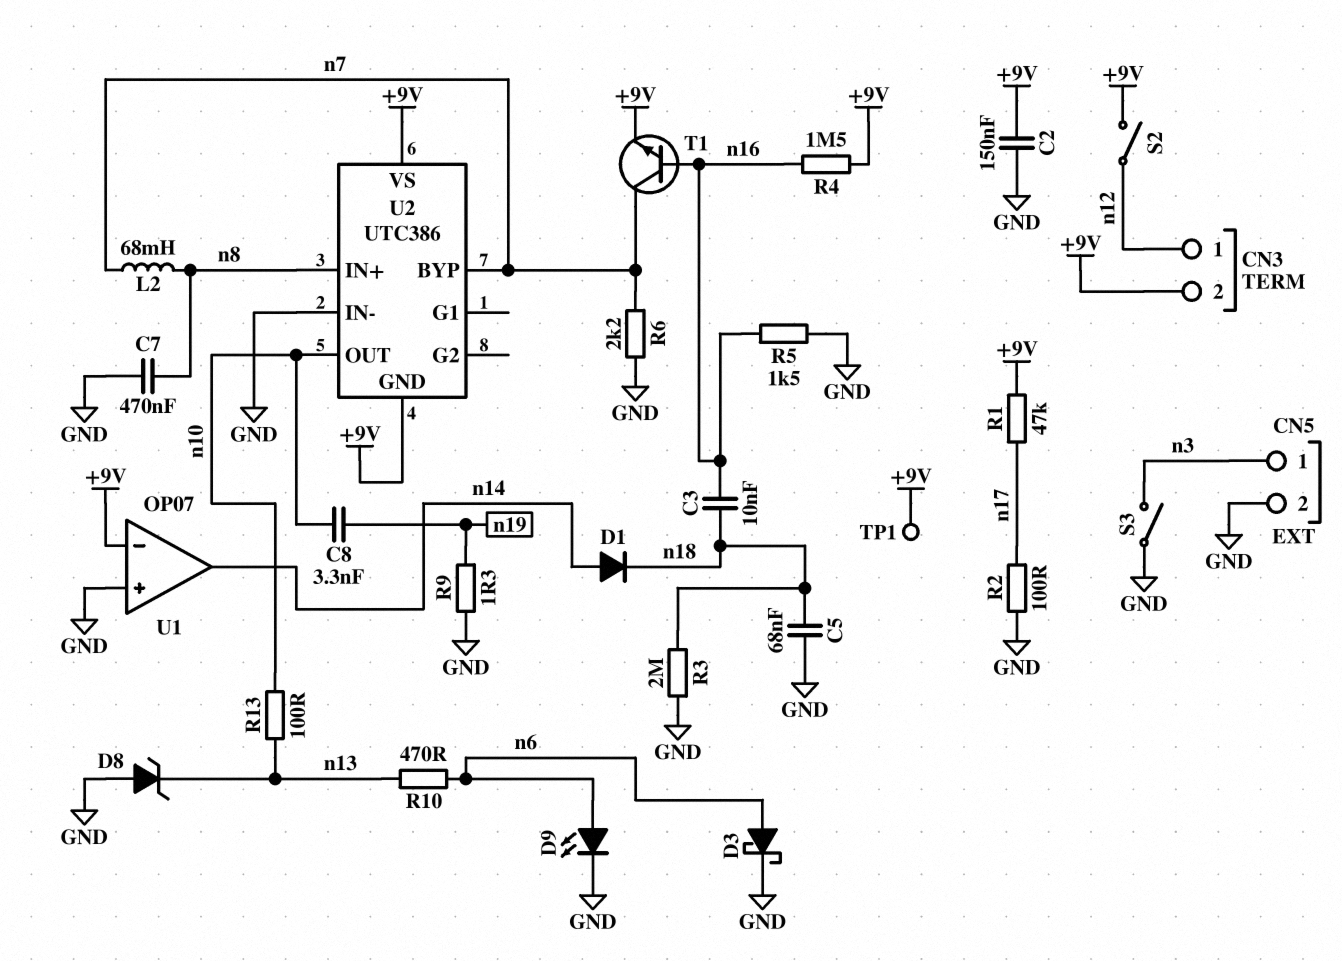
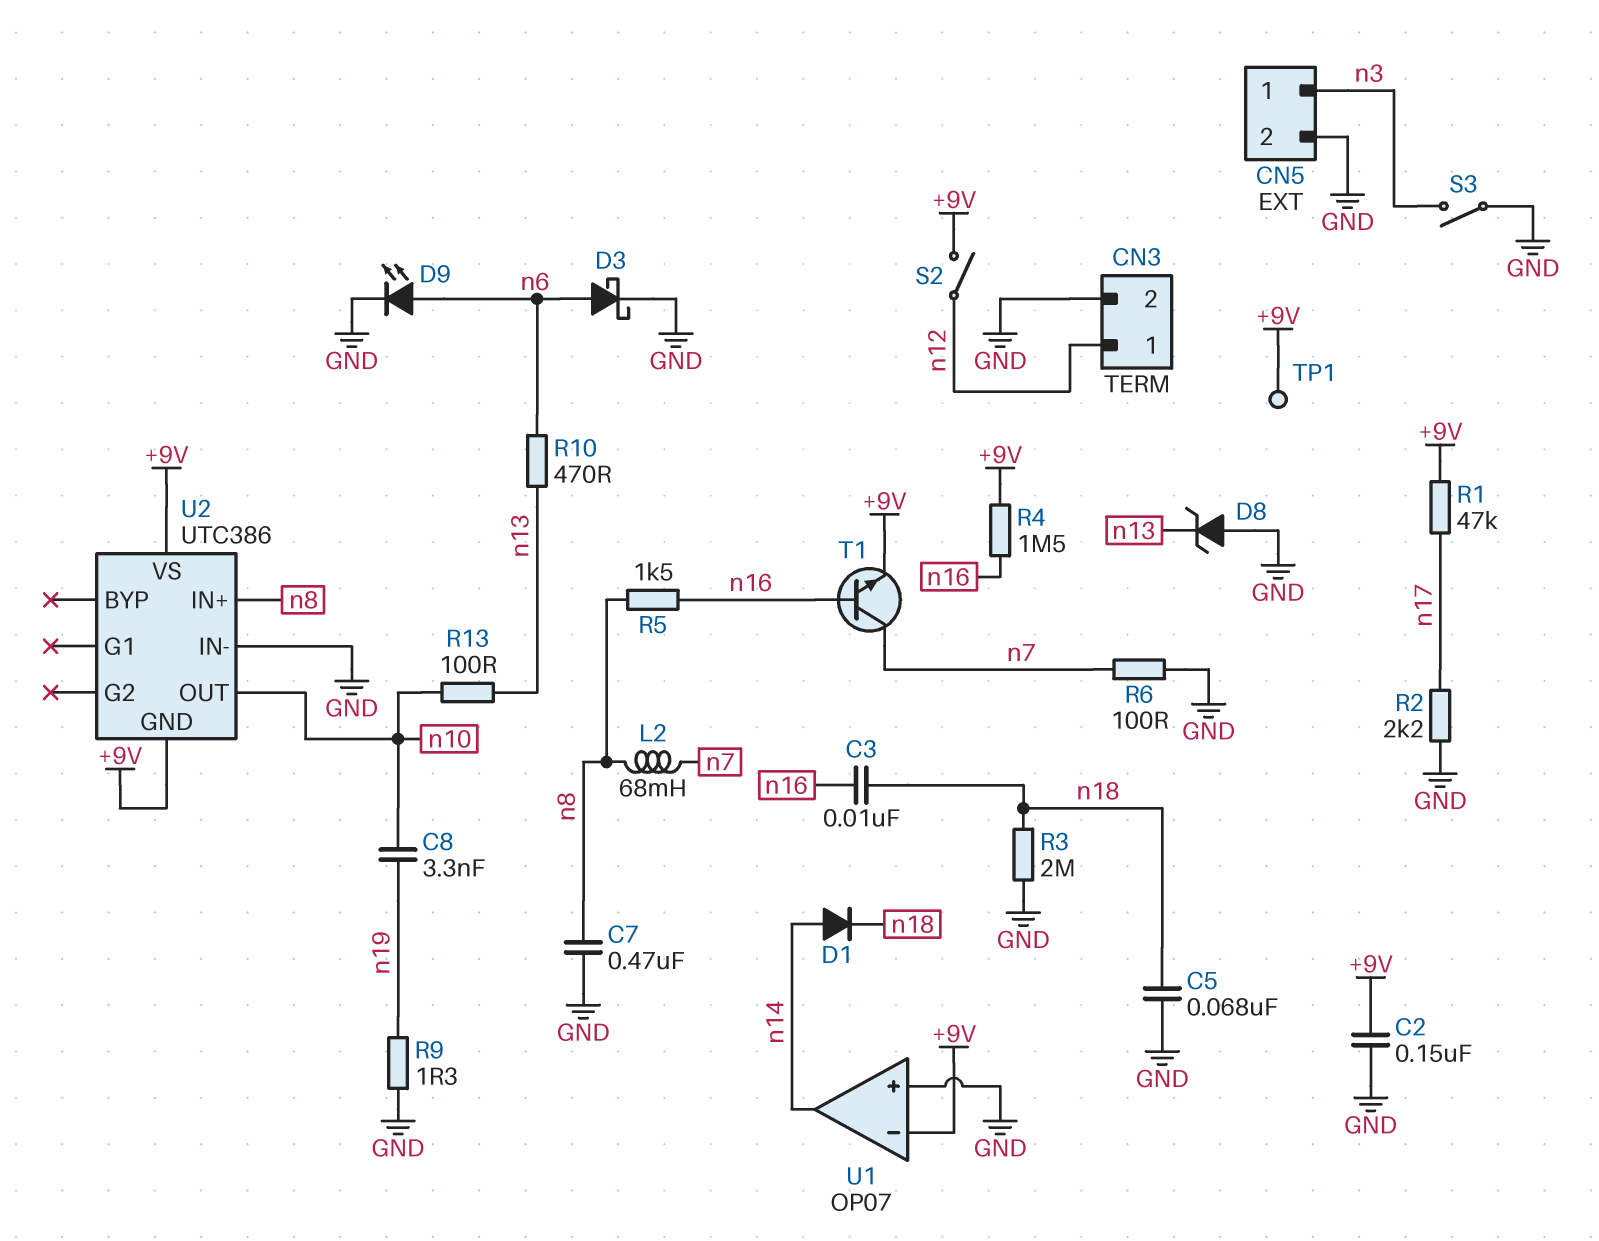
CN3 pin 2: +9V -> GND
R2: 100 (GND, n17) -> 2.2k (GND, n17)
R5: 1.5k (GND, n16) -> 1.5k (n8, n16)
R6: 2.2k (GND, n7) -> 100 (GND, n7)
U2 pin BYP: n7 -> none

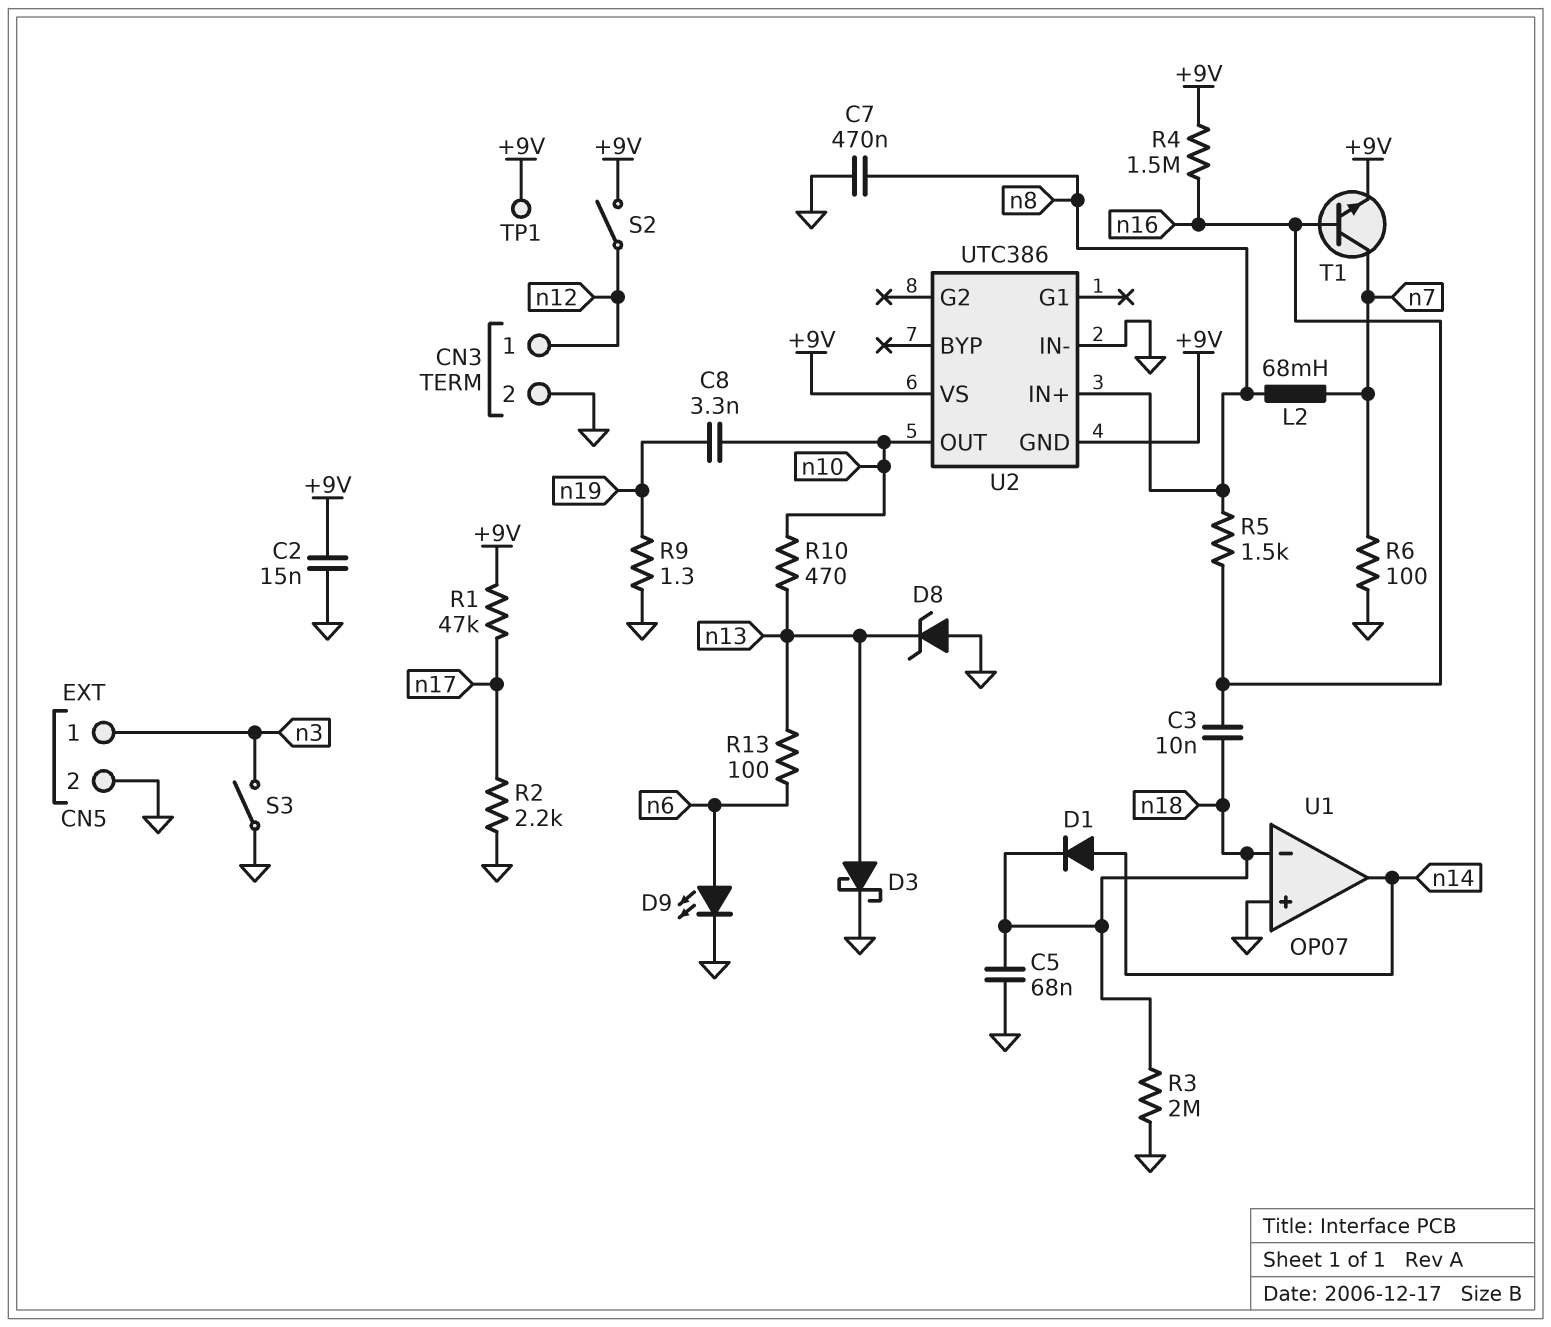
C2: 150nF (+9V, GND) -> 15nF (+9V, GND)
D3: schottky (A n6, K GND) -> schottky (A n13, K GND)
R10: 470 (n6, n13) -> 470 (n10, n13)
R13: 100 (n10, n13) -> 100 (n6, n13)
U1 pin in-: +9V -> n18

